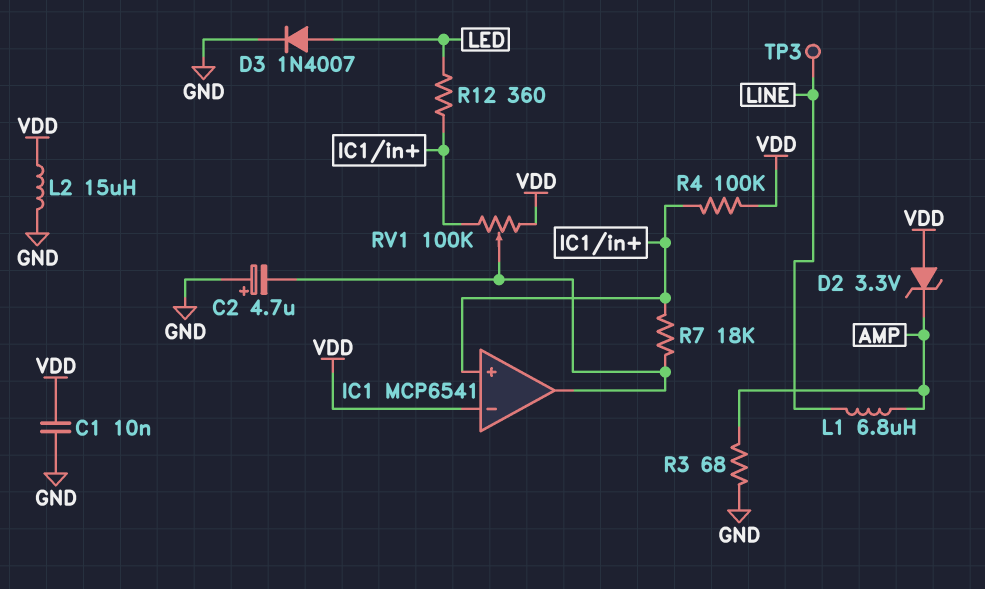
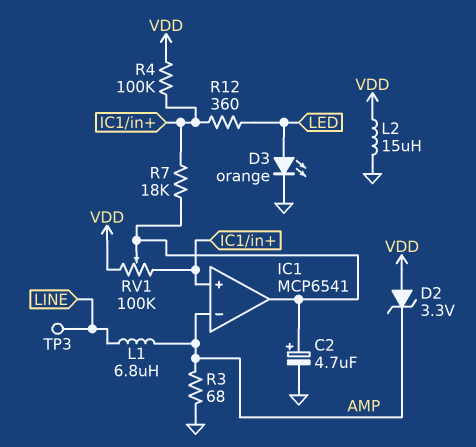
C1: 10nF (GND, VDD) -> none
C2: 4.7uF (plus GND, minus IC1/out) -> 4.7uF (plus IC1/out, minus GND)
D3: diode 1N4007 (A LED, K GND) -> LED orange (A LED, K GND)
IC1 pin in-: VDD -> AMP

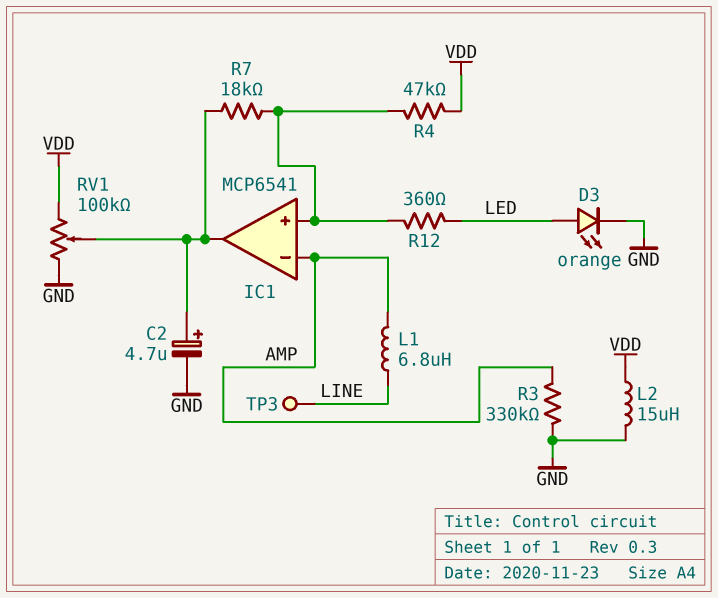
D2: zener 3.3V (A VDD, K AMP) -> none
R3: 68 (AMP, GND) -> 330k (AMP, GND)
R4: 100k (IC1/in+, VDD) -> 47k (IC1/in+, VDD)
RV1: 100k (IC1/in+, VDD, wiper IC1/out) -> 100k (GND, VDD, wiper IC1/out)

